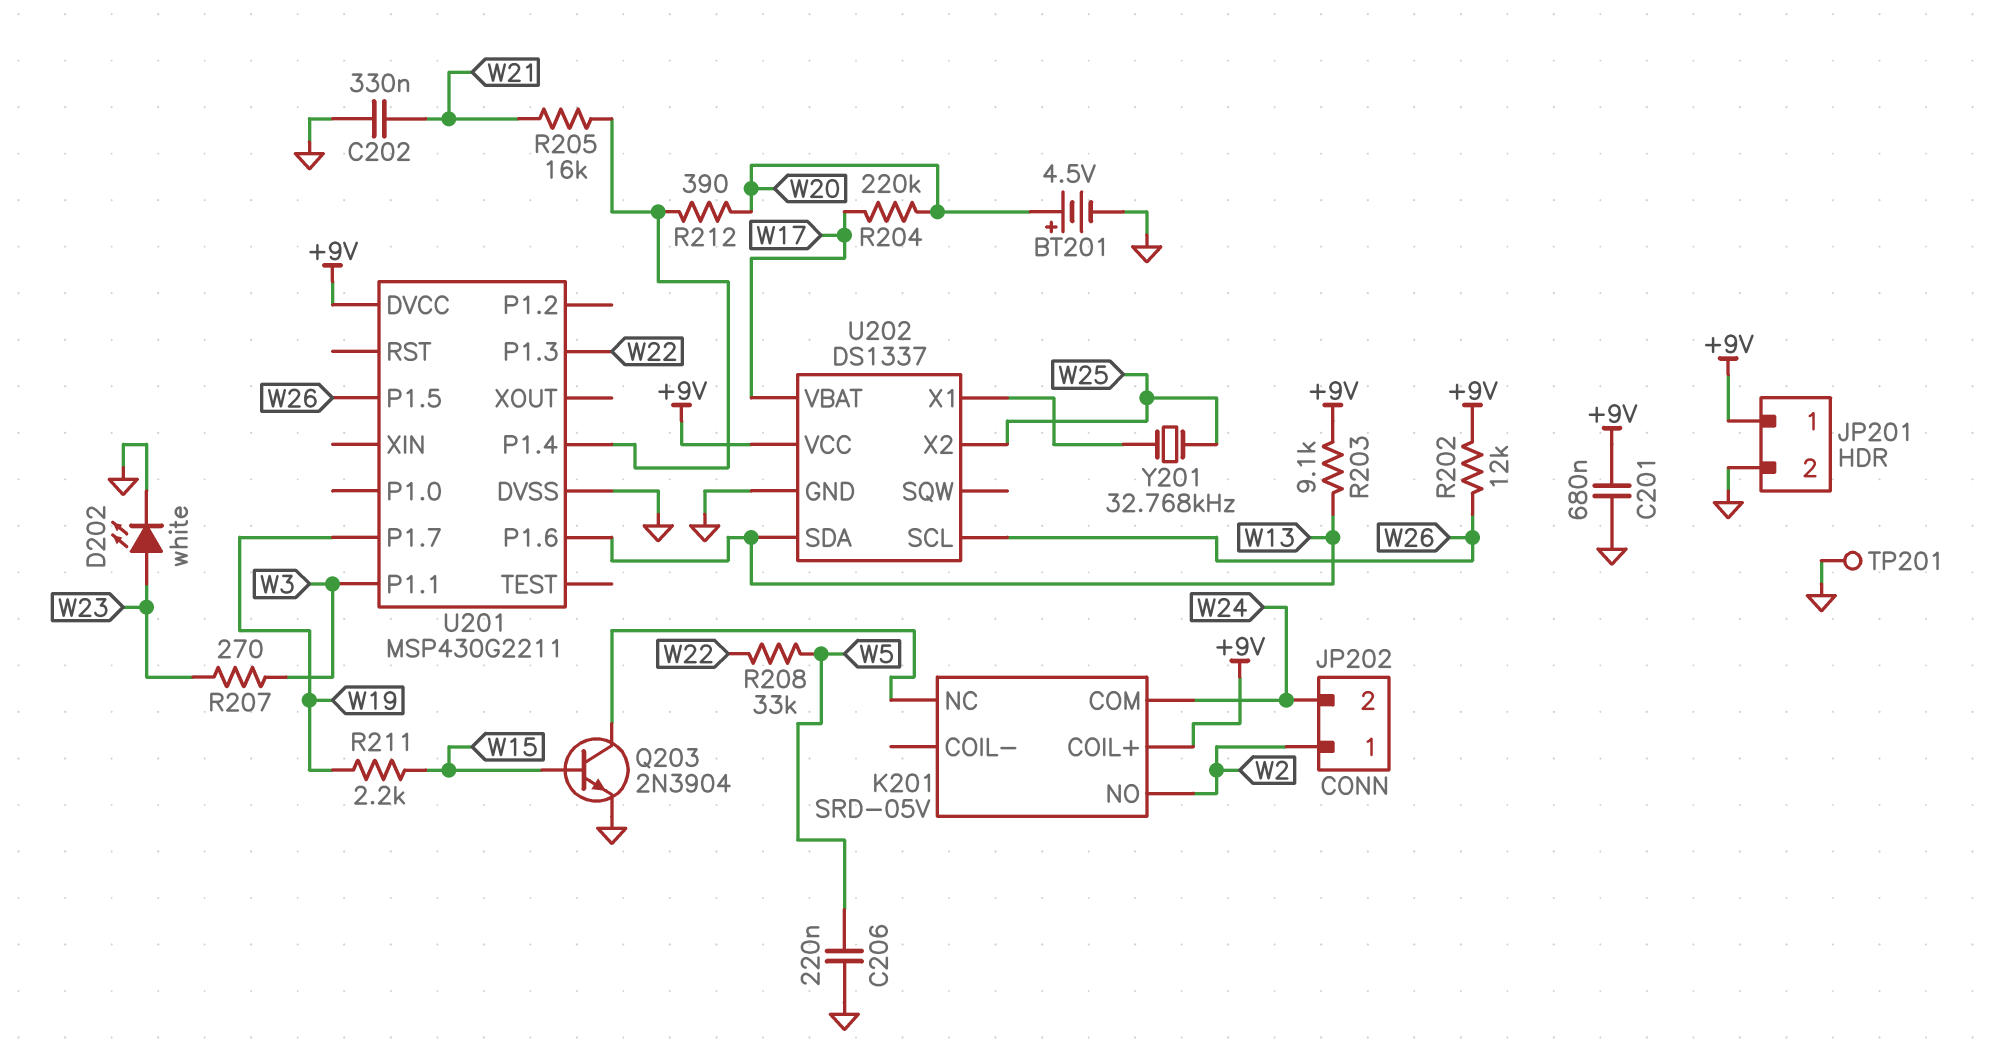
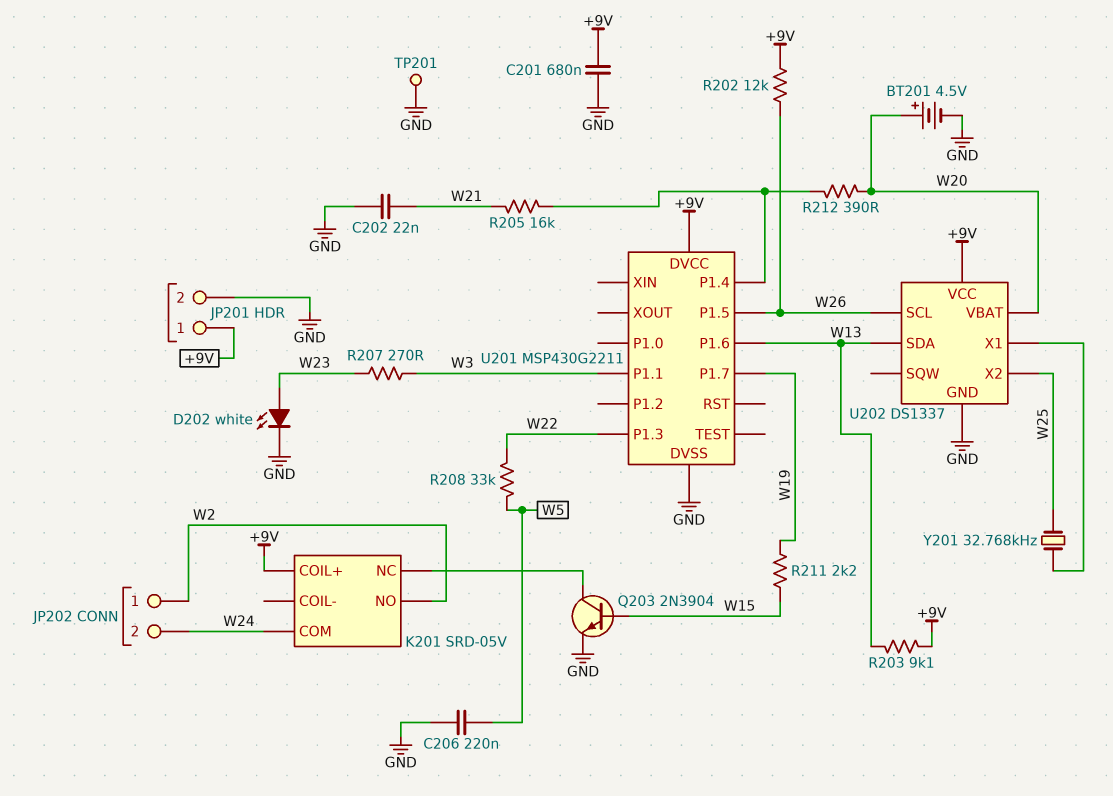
C202: 330nF (GND, W21) -> 22nF (GND, W21)
R204: 220k (W17, W20) -> none
U202 pin VBAT: W17 -> W20

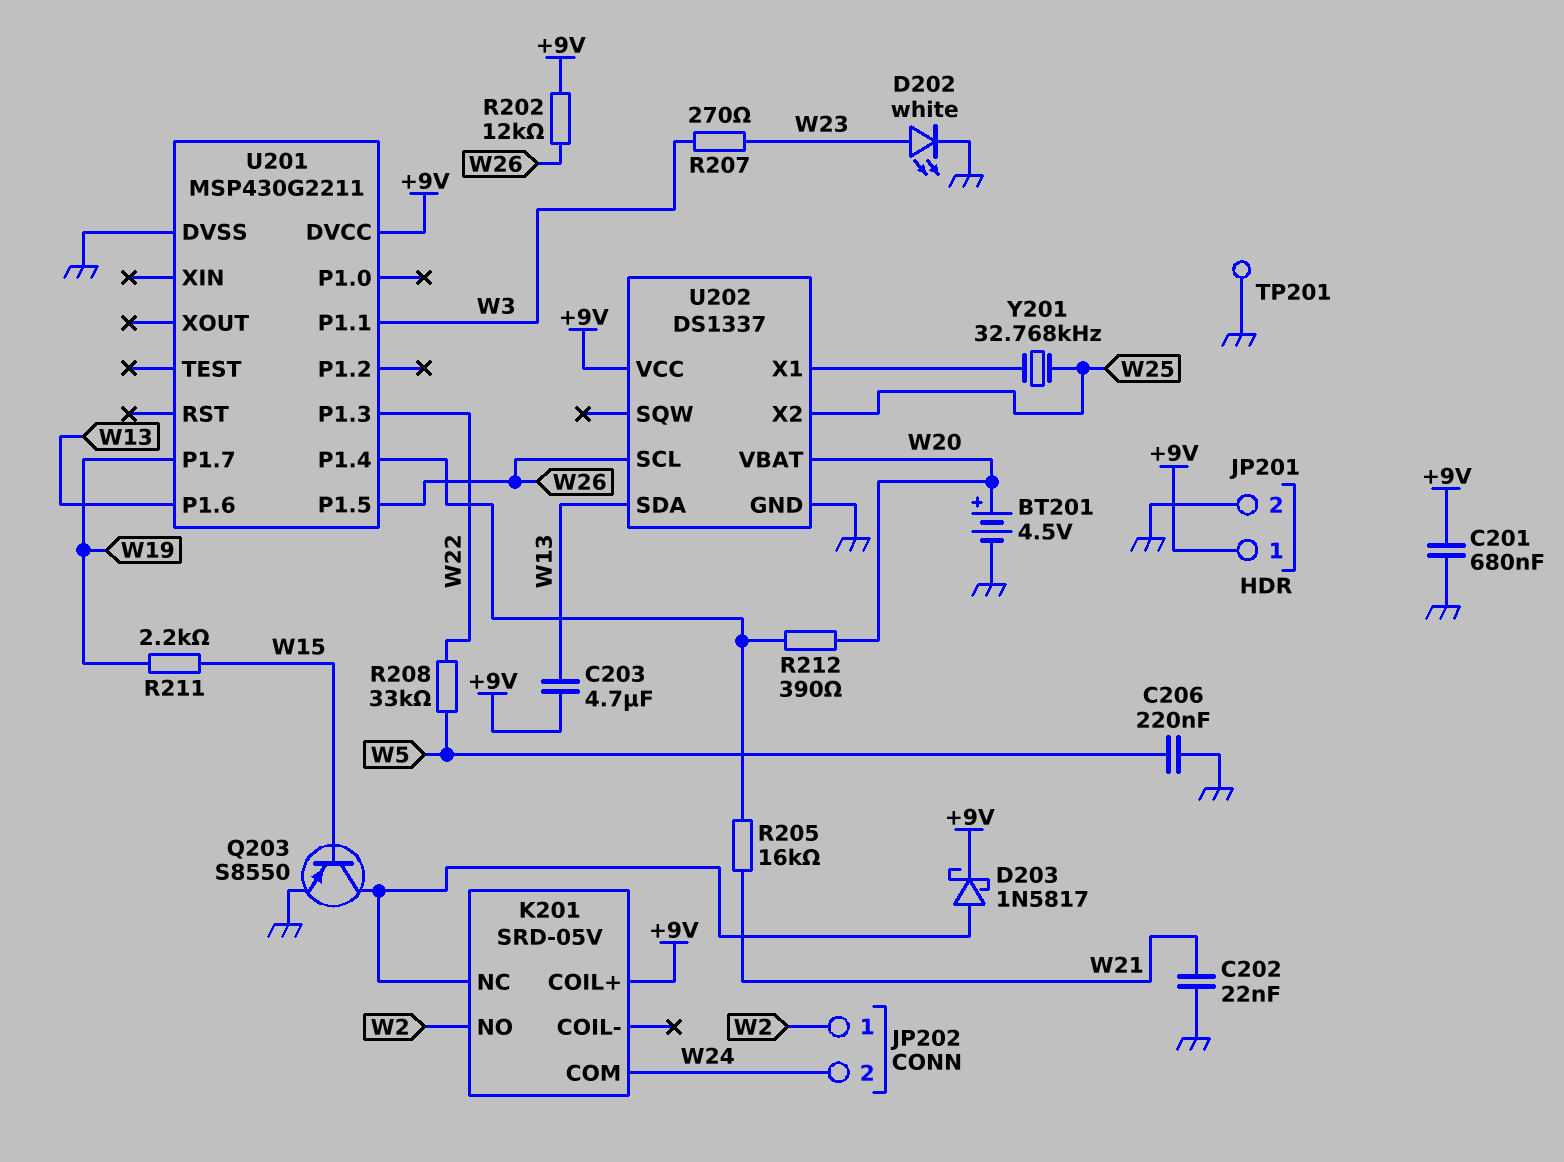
C203: none -> 4.7uF (+9V, W13)
D203: none -> schottky 1N5817 (A K201/NC, K +9V)
Q203: NPN 2N3904 (B W15, C K201/NC, E GND) -> PNP S8550 (B W15, C K201/NC, E GND)
R203: 9.1k (+9V, W13) -> none

